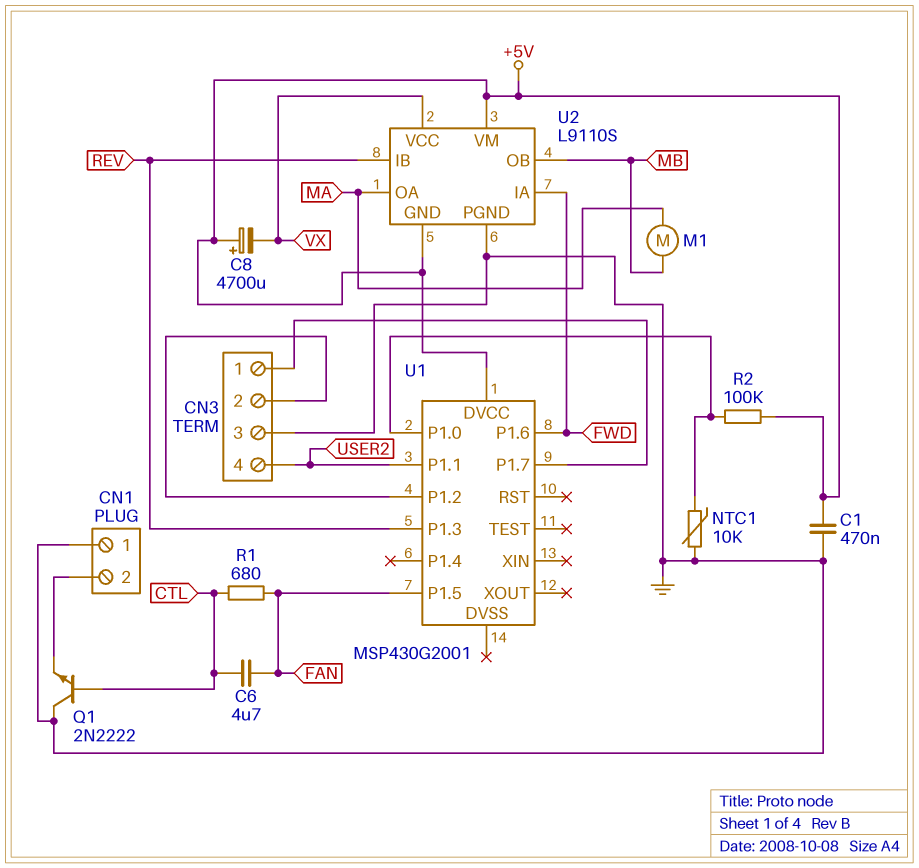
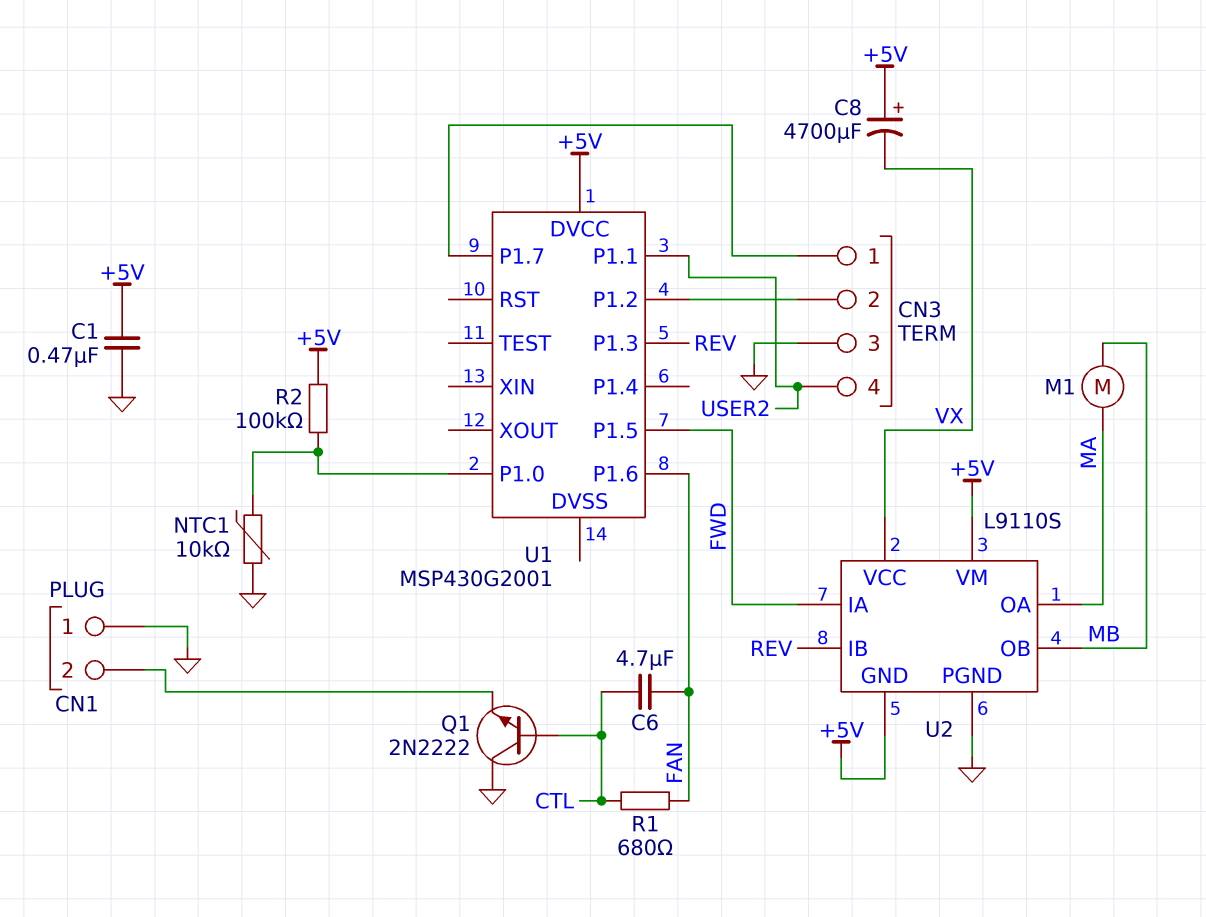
U1 pin P1.5: FAN -> FWD
U1 pin P1.6: FWD -> FAN

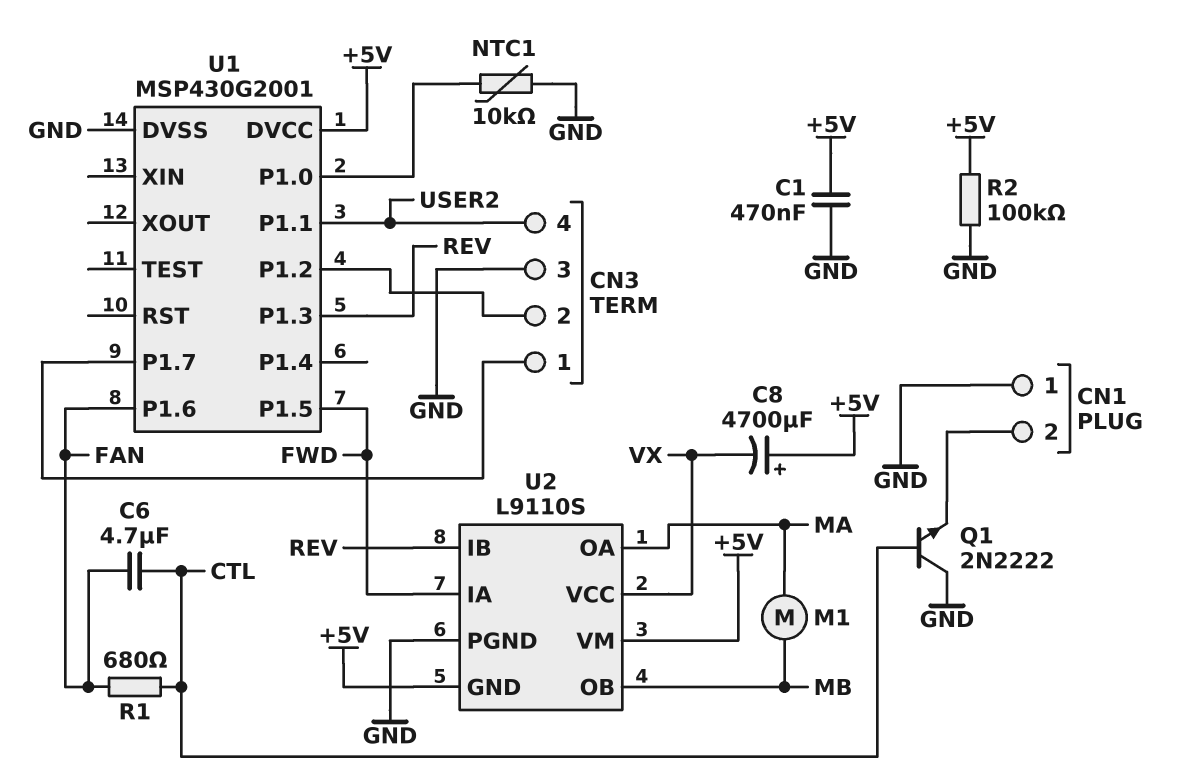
R2: 100k (+5V, U1/P1.0) -> 100k (+5V, GND)
U1 pin DVSS: none -> GND

